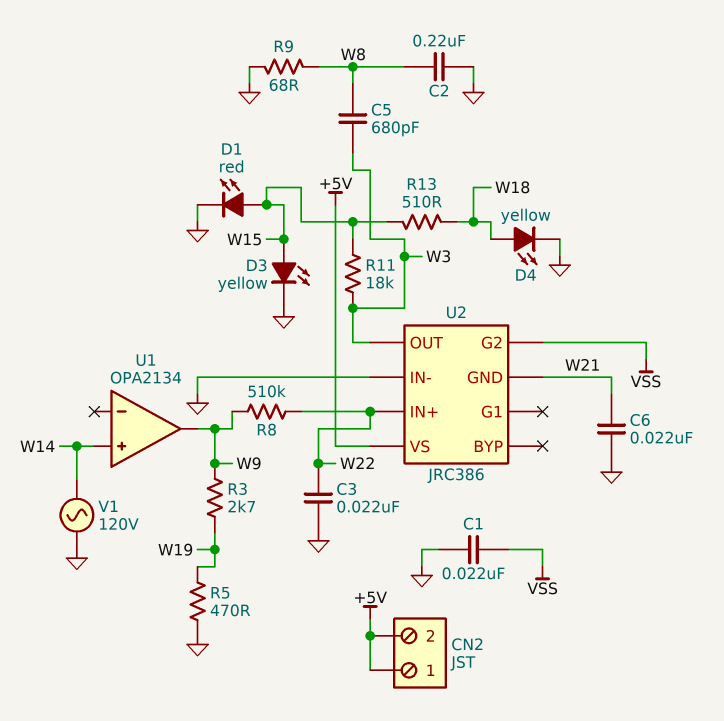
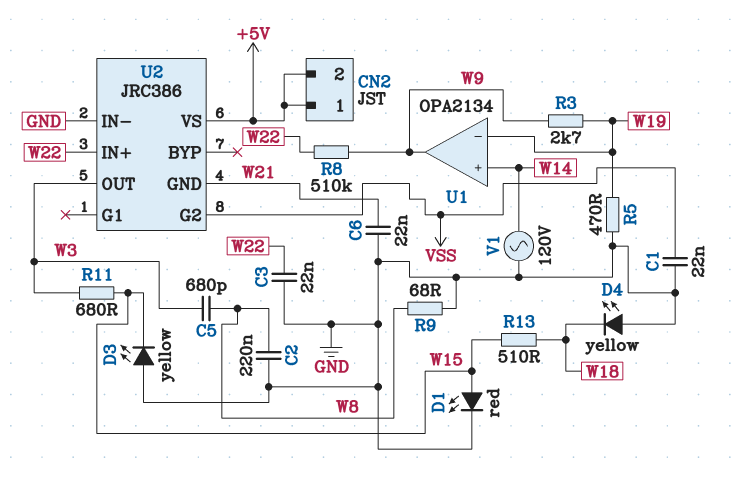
D3: LED yellow (A W15, K GND) -> LED yellow (A GND, K W15)
D4: LED yellow (A W18, K GND) -> LED yellow (A GND, K W18)
R11: 18k (W3, W15) -> 680 (W3, W15)
U1 pin in-: none -> W19

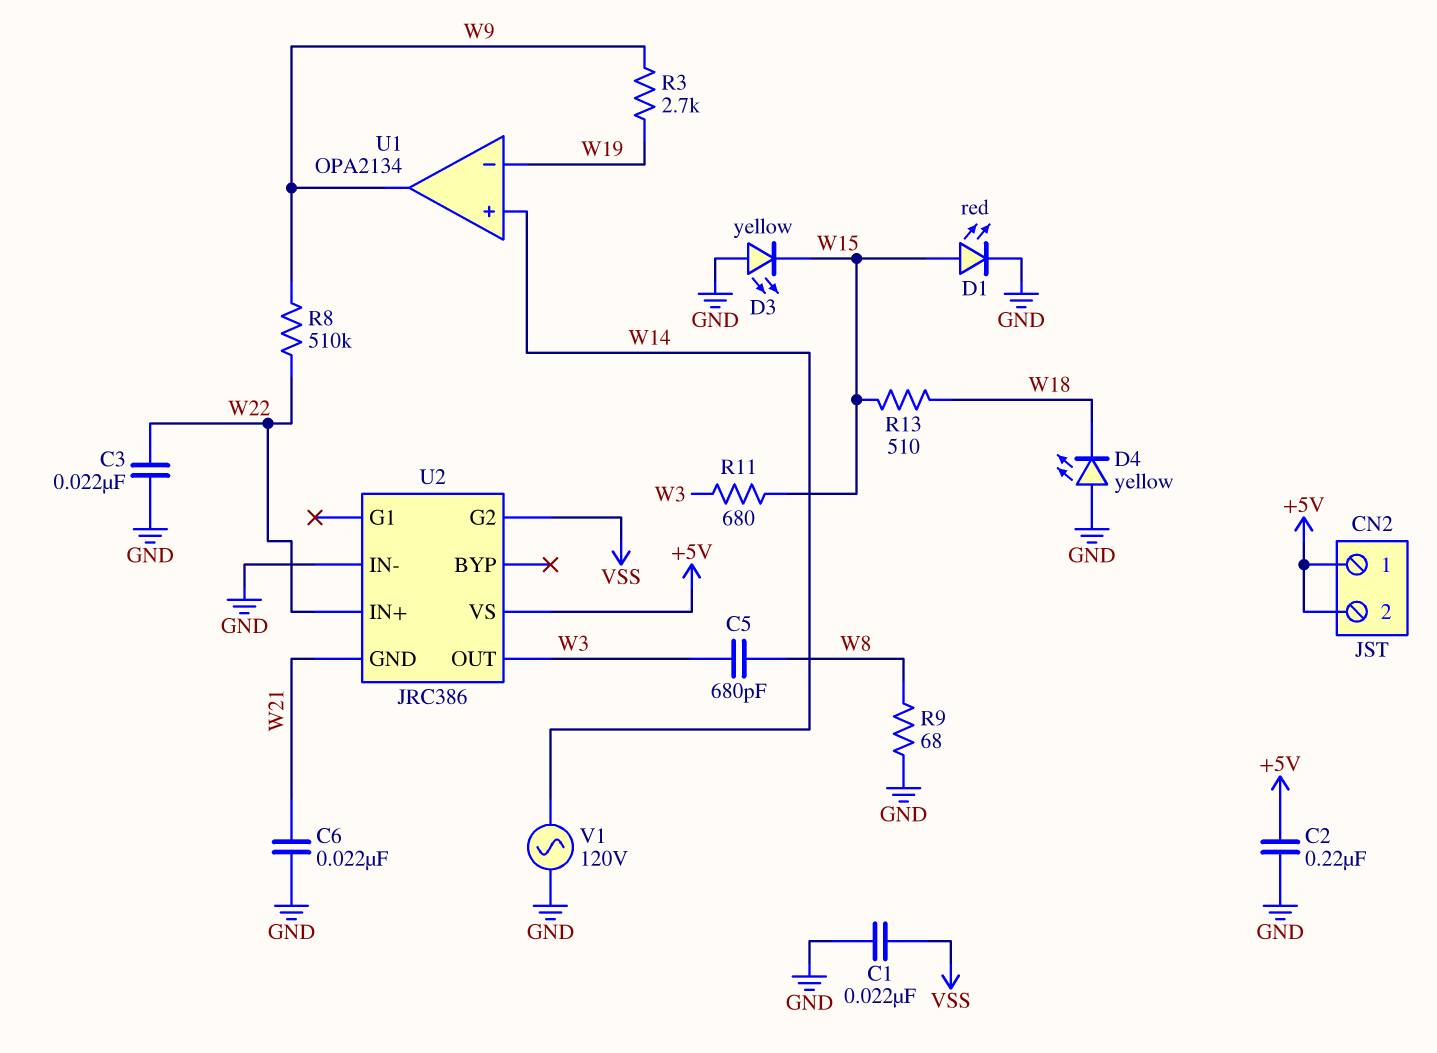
C2: 220nF (GND, W8) -> 220nF (+5V, GND)
R5: 470 (GND, W19) -> none

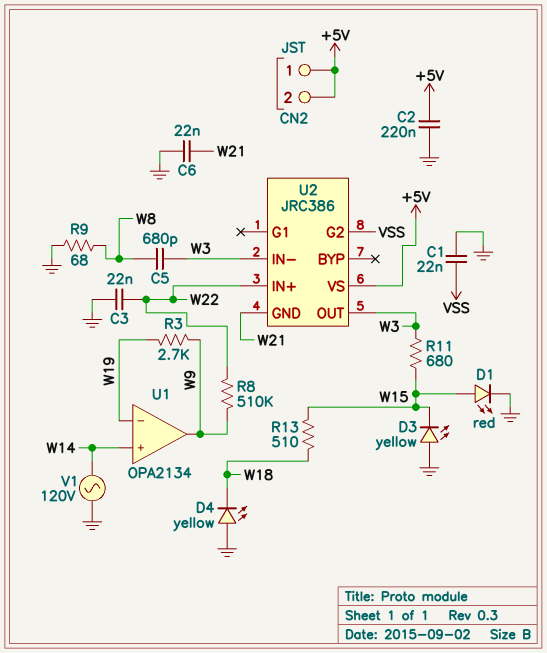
U2 pin IN-: GND -> W3

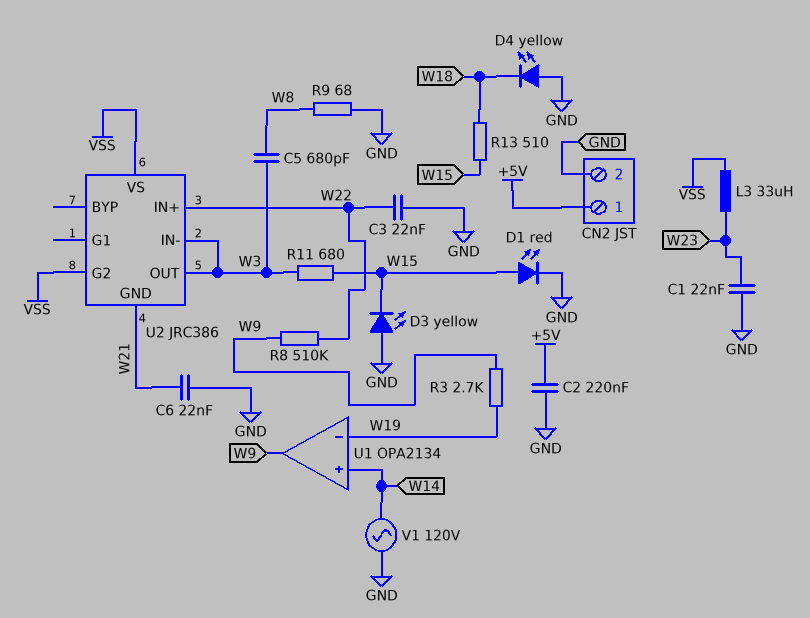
C1: 22nF (GND, VSS) -> 22nF (GND, W23)
CN2 pin 2: +5V -> GND
L3: none -> 33uH (VSS, W23)
U2 pin VS: +5V -> VSS

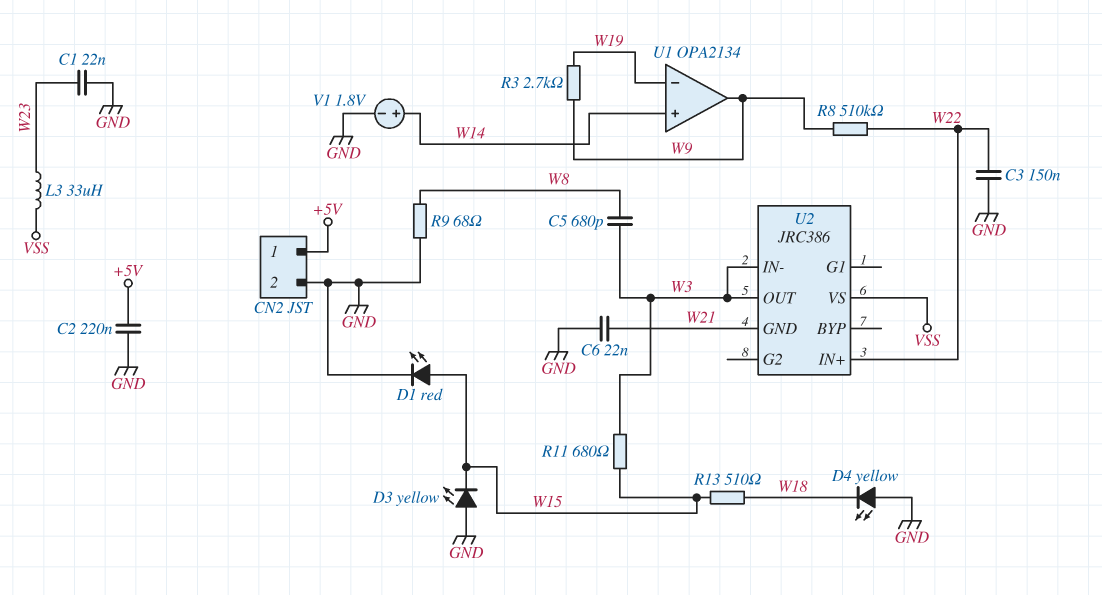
C3: 22nF (GND, W22) -> 150nF (GND, W22)
U2 pin G2: VSS -> none
V1: AC 120V (GND, W14) -> 1.8V (plus W14, minus GND)

